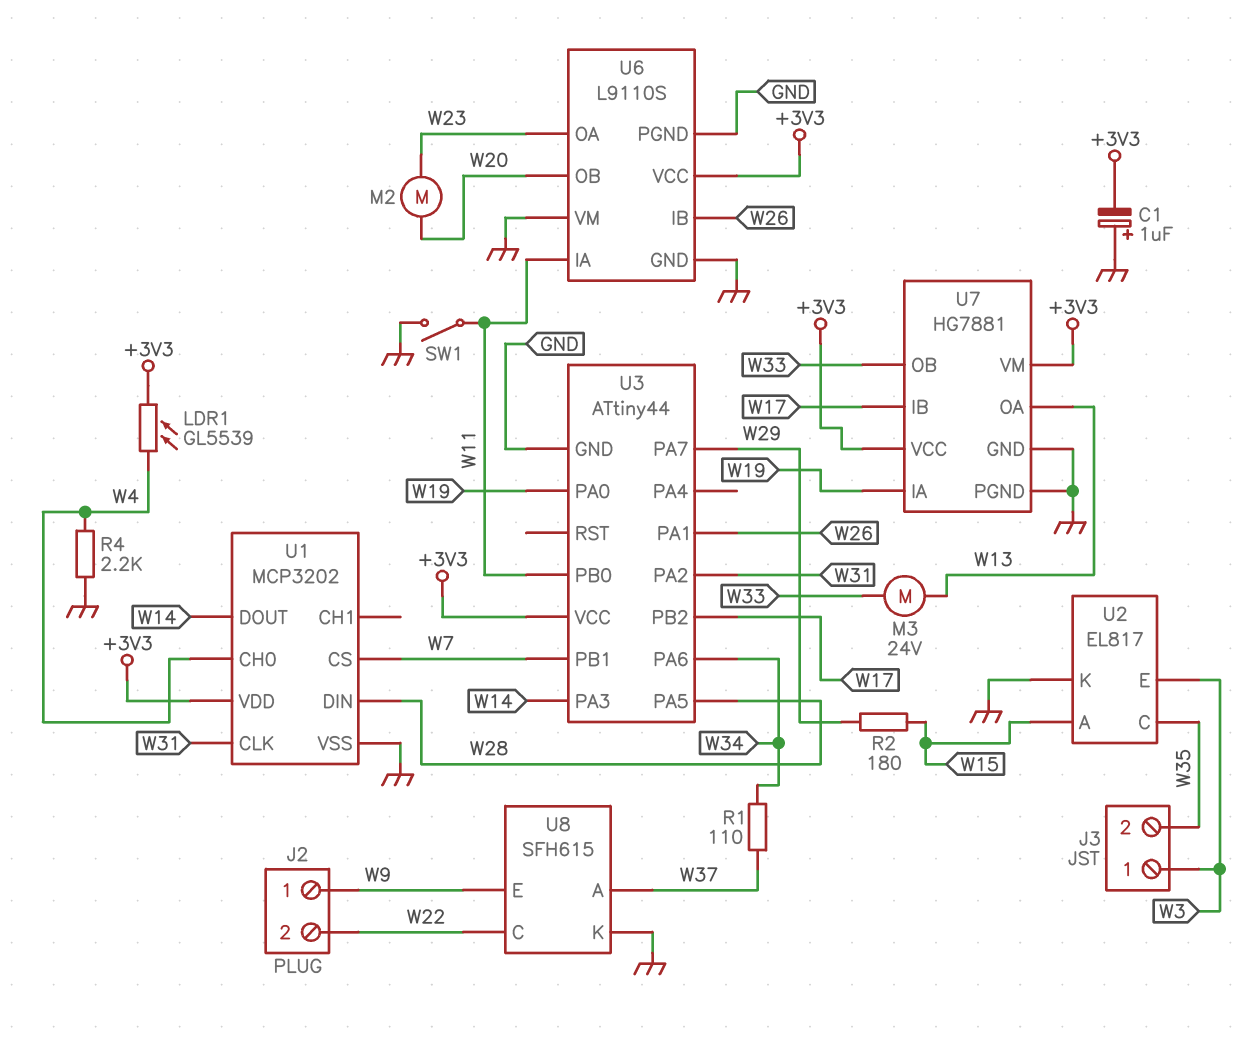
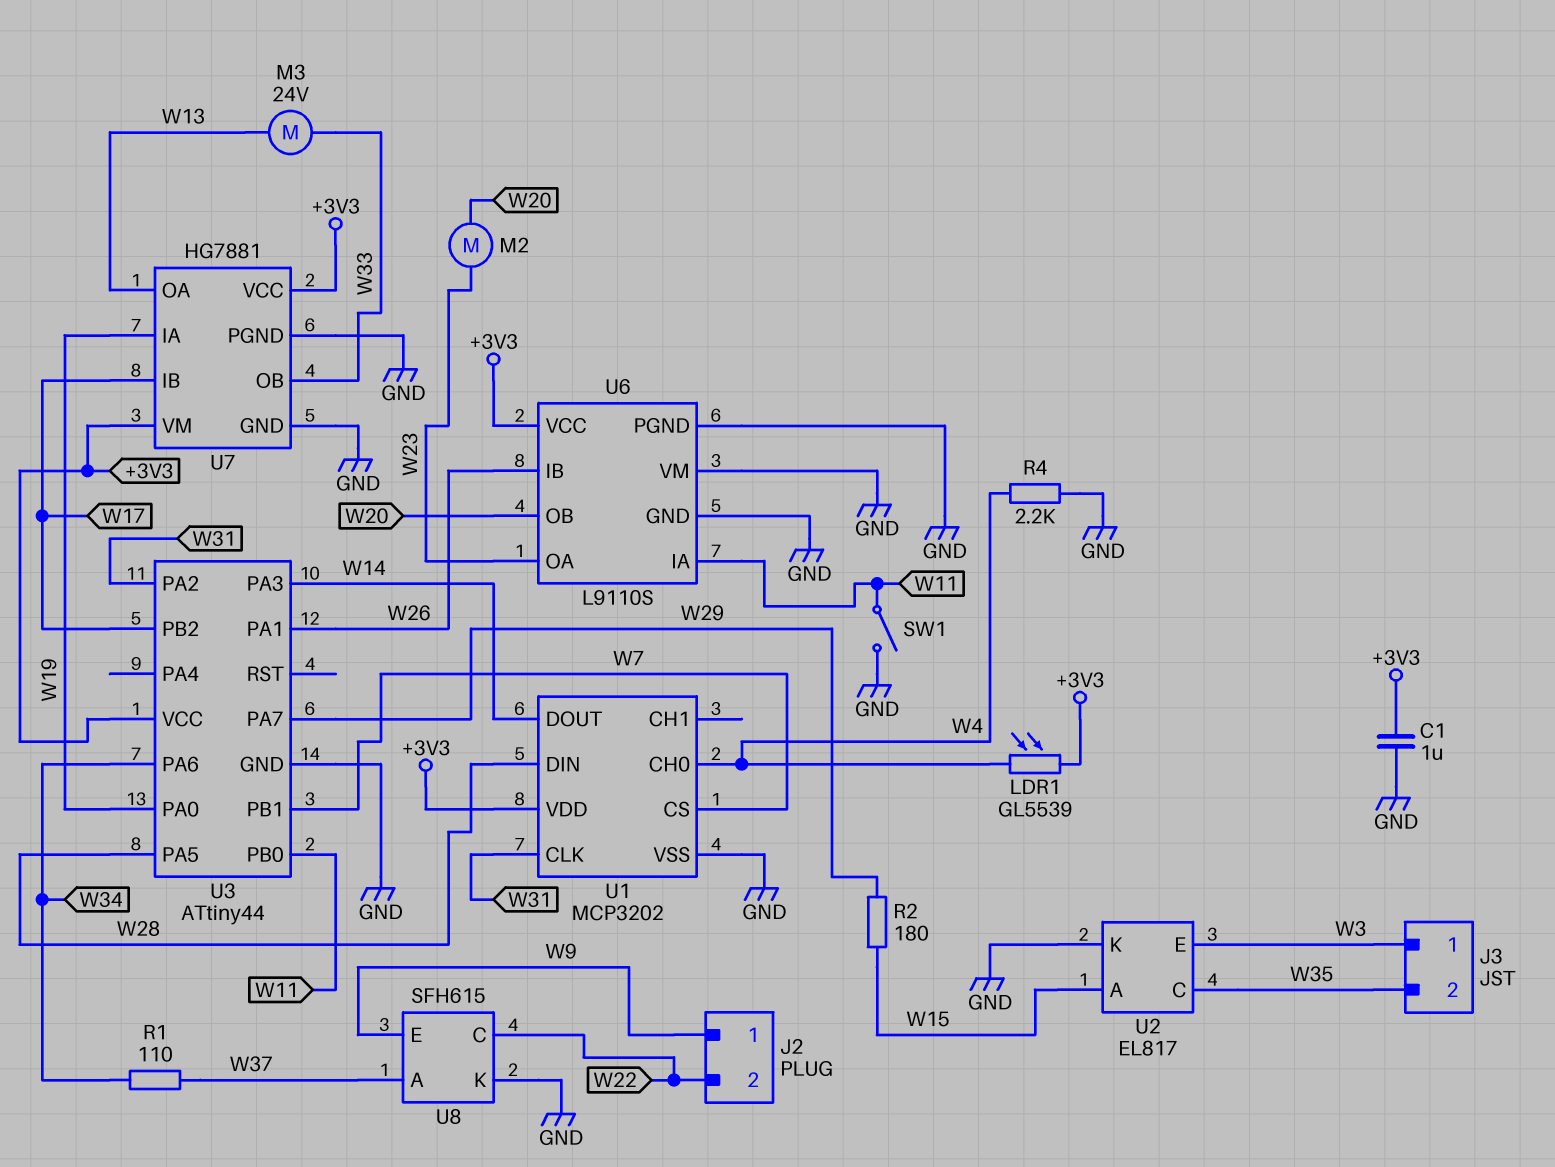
C1: 1uF (plus GND, minus +3V3) -> 1uF (+3V3, GND)

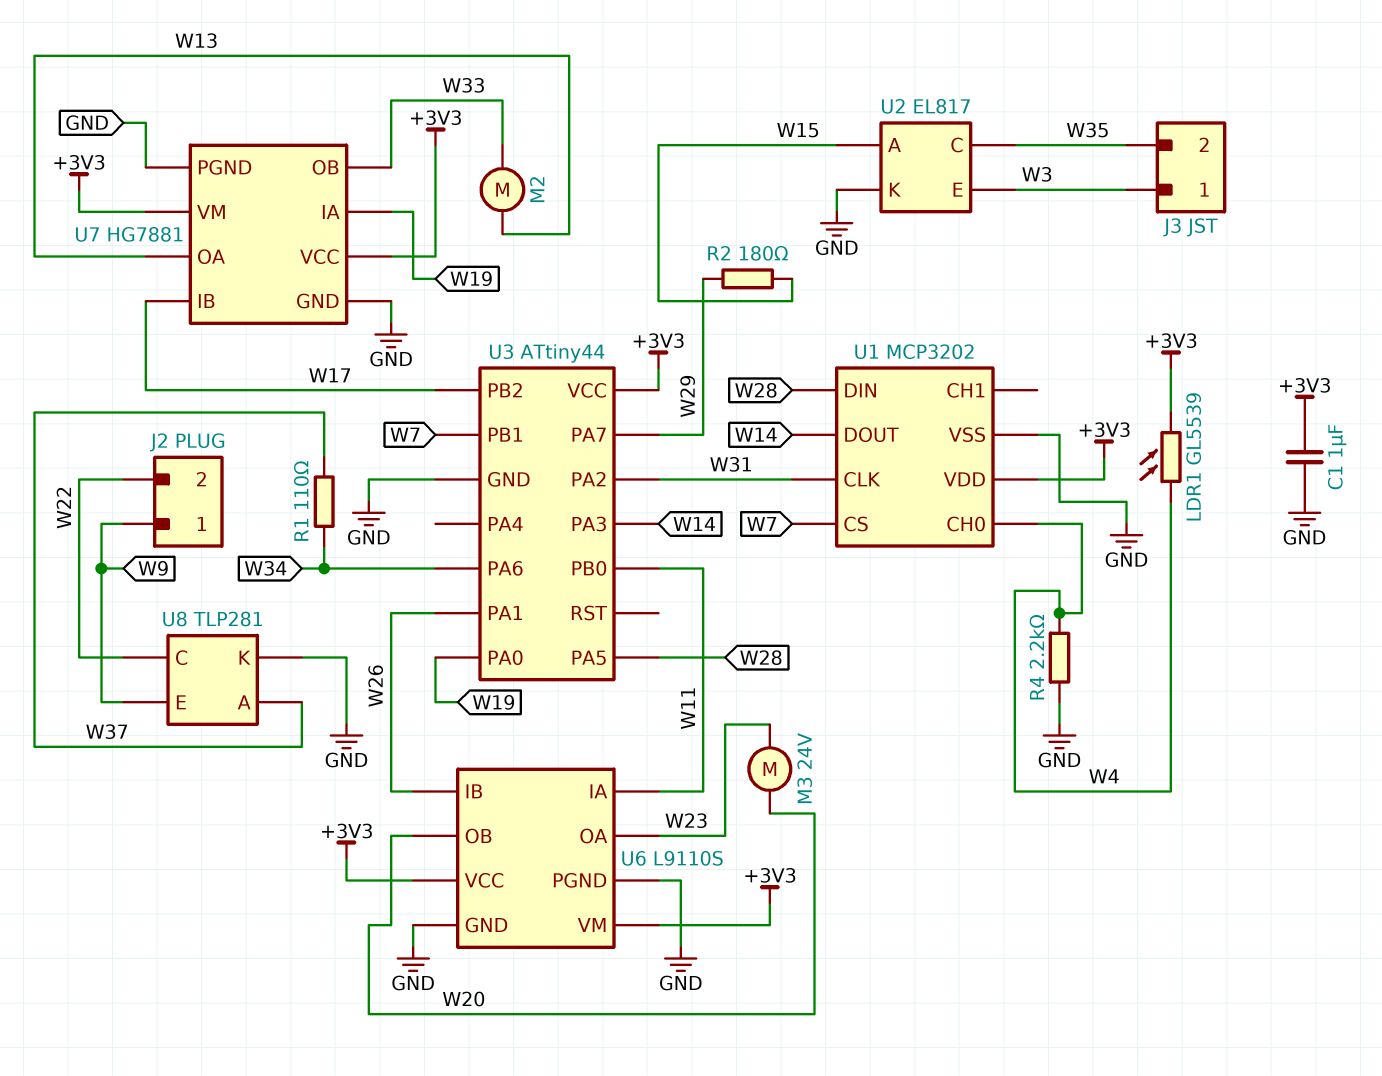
M2: motor (W20, W23) -> motor (W13, W33)
M3: motor 24V (W13, W33) -> motor 24V (W20, W23)
SW1: switch (GND, W11) -> none
U6 pin VM: GND -> +3V3
U8: SFH615 -> TLP281

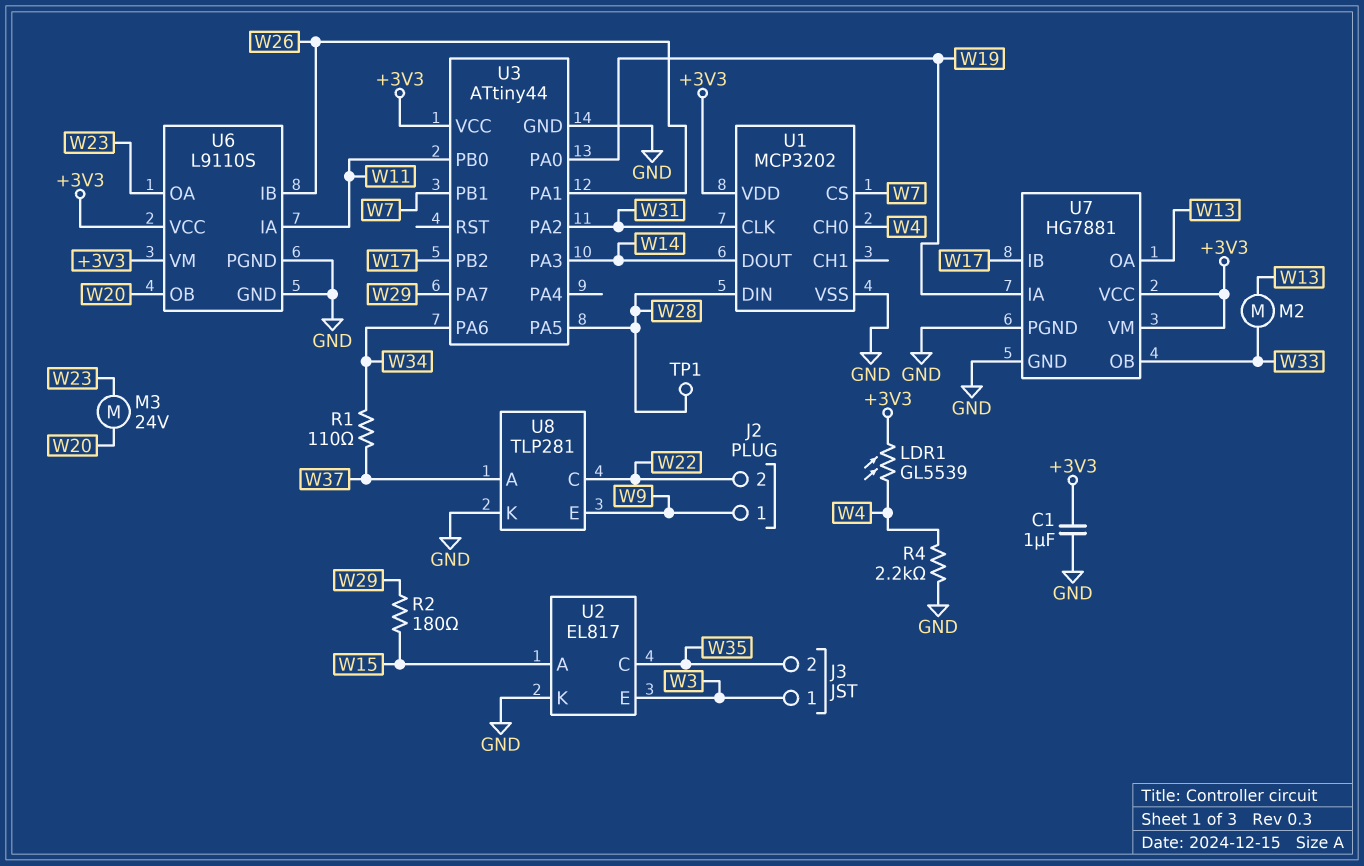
TP1: none -> test point (W28)

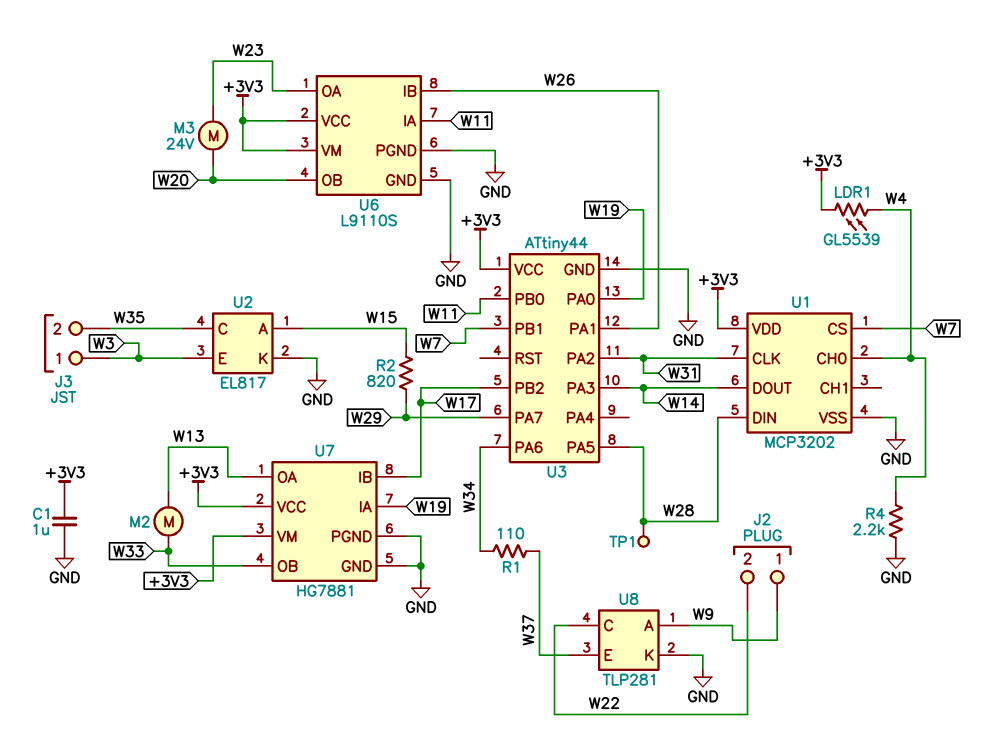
R2: 180 (W15, W29) -> 820 (W15, W29)
U8 pin A: W37 -> W9
U8 pin E: W9 -> W37

